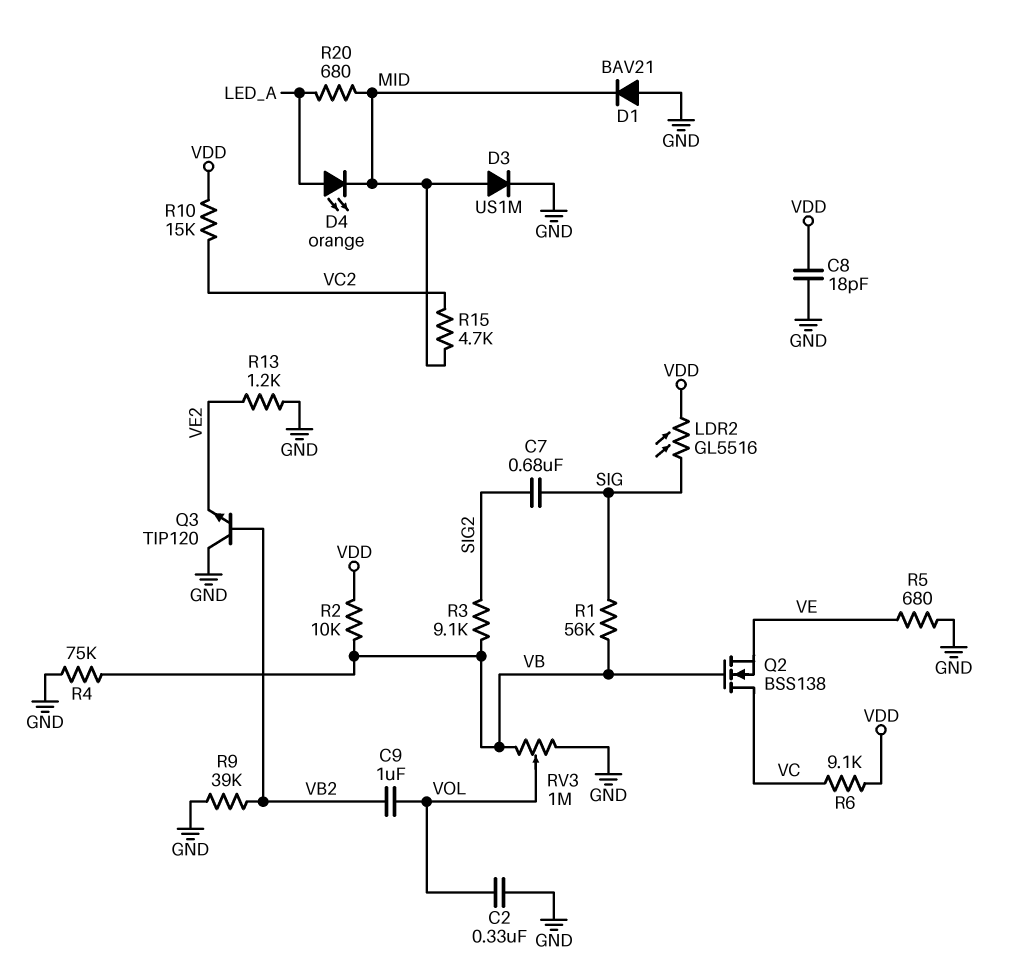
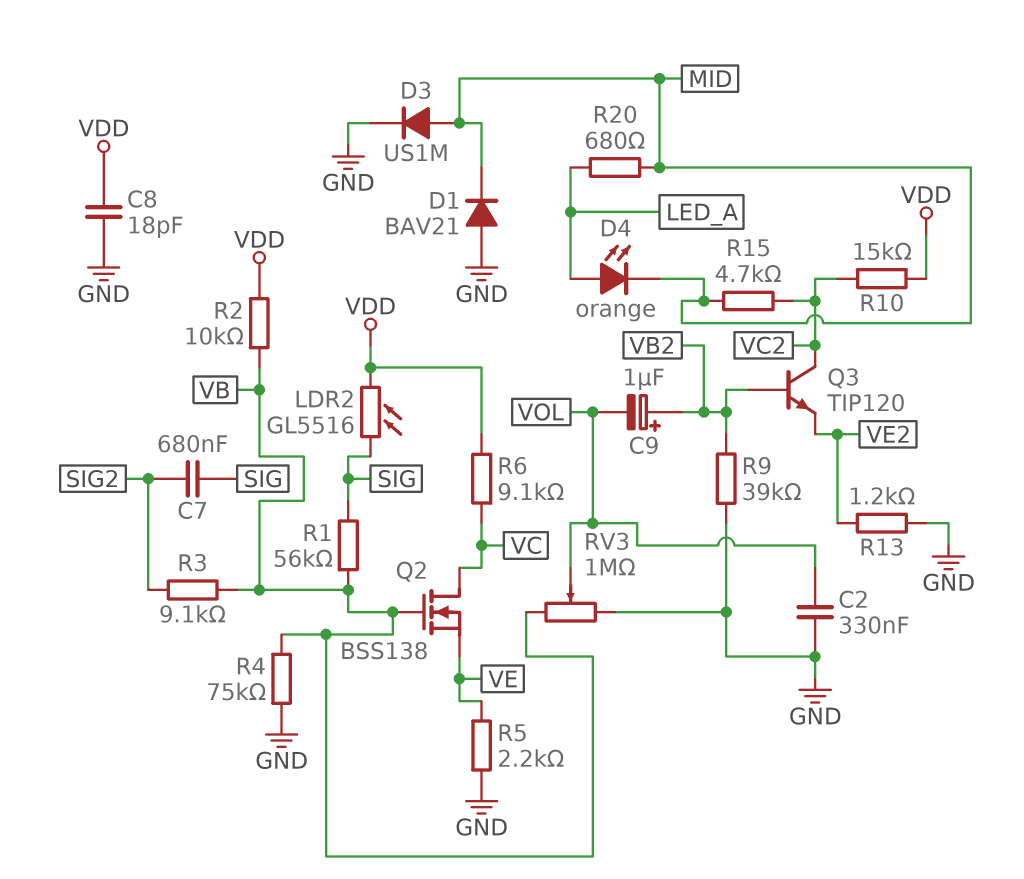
C9: 1uF (VB2, VOL) -> 1uF (plus VB2, minus VOL)
Q3: NPN TIP120 (B VB2, C GND, E VE2) -> NPN TIP120 (B VB2, C VC2, E VE2)
R5: 680 (GND, VE) -> 2.2k (GND, VE)

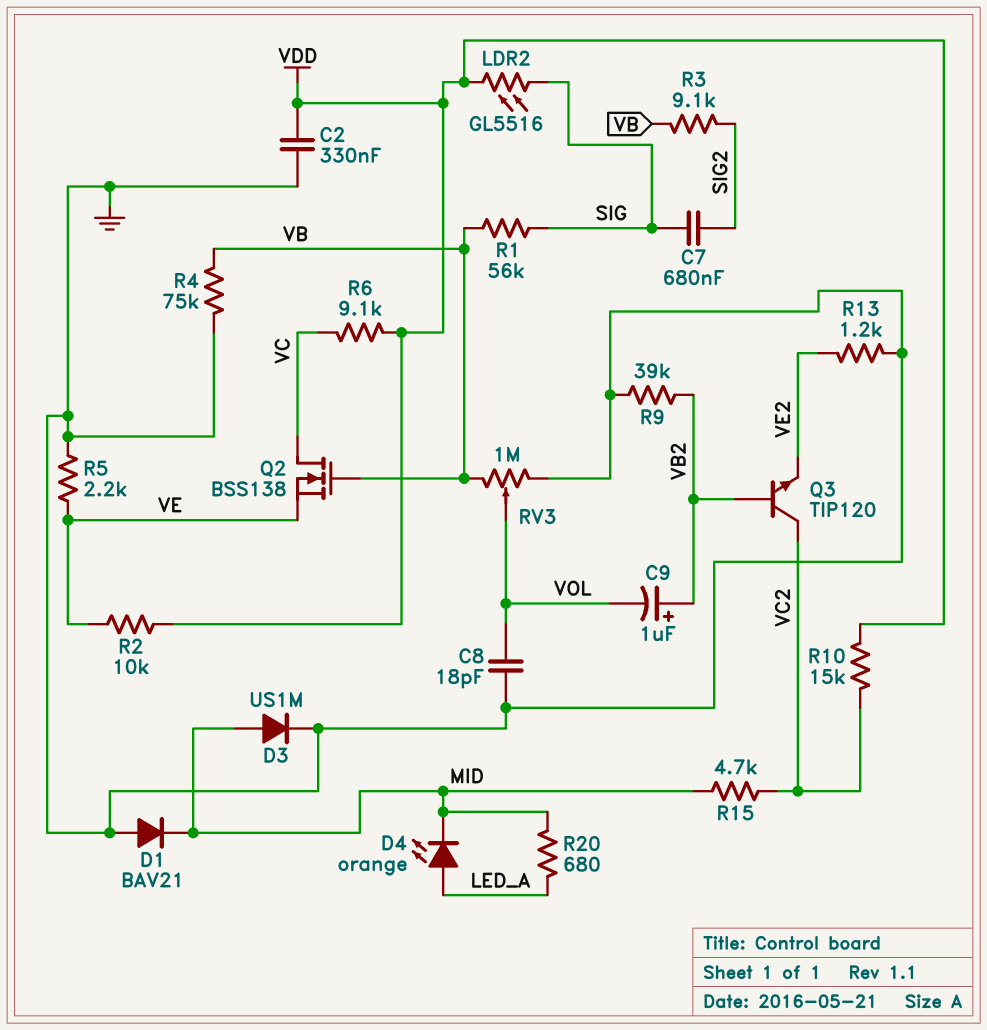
C2: 330nF (GND, VOL) -> 330nF (GND, VDD)
C8: 18pF (GND, VDD) -> 18pF (GND, VOL)
R2: 10k (VB, VDD) -> 10k (VDD, VE)

